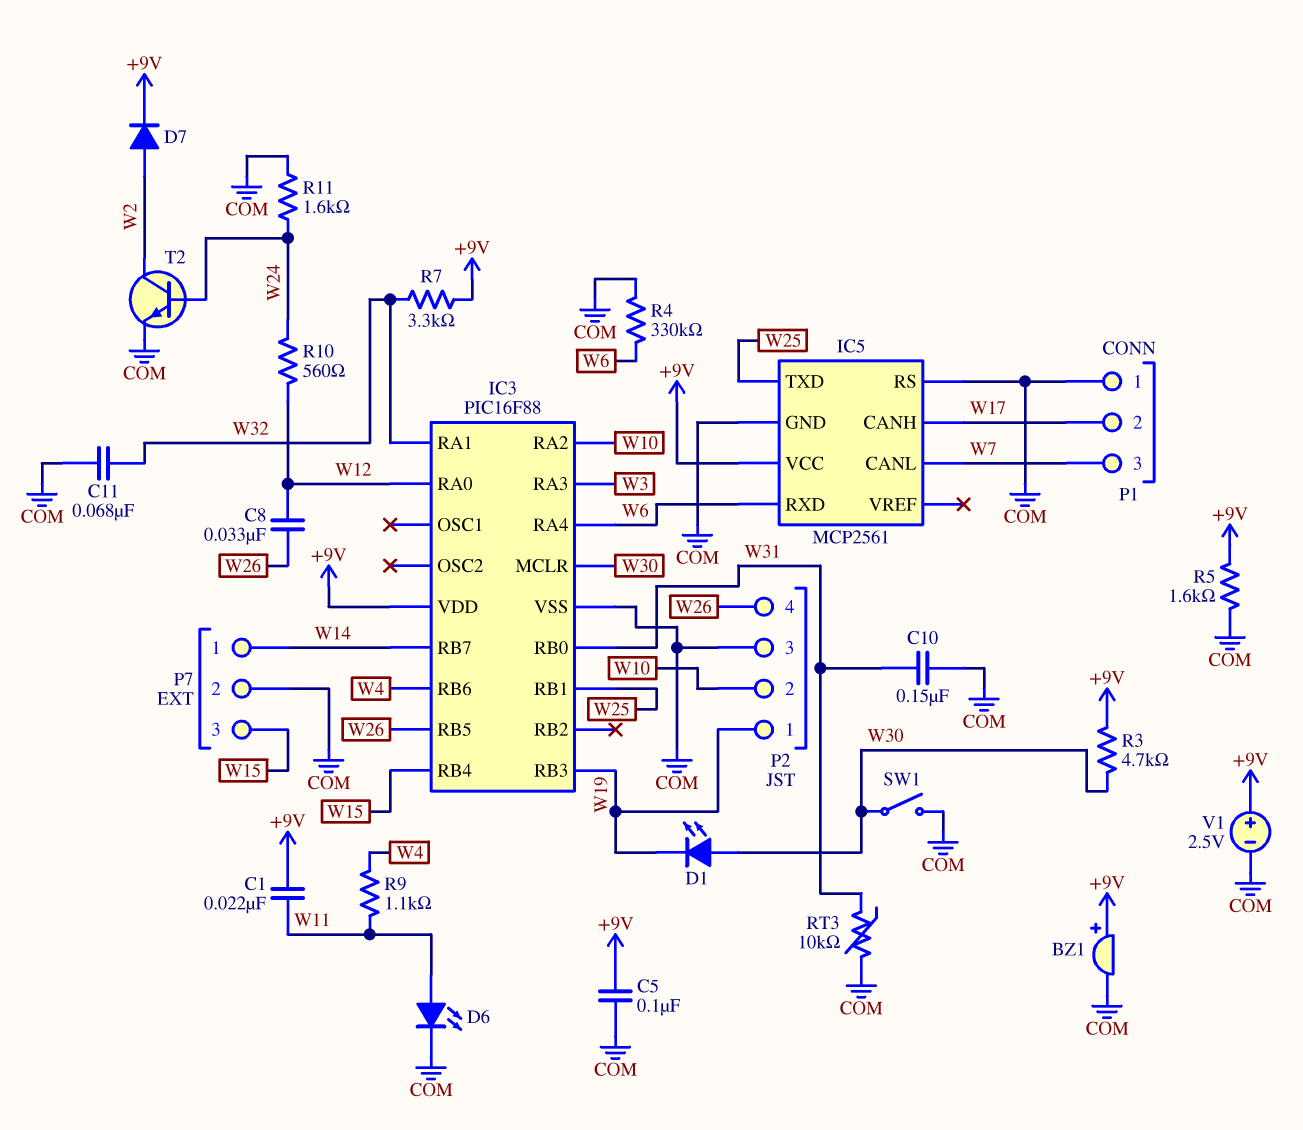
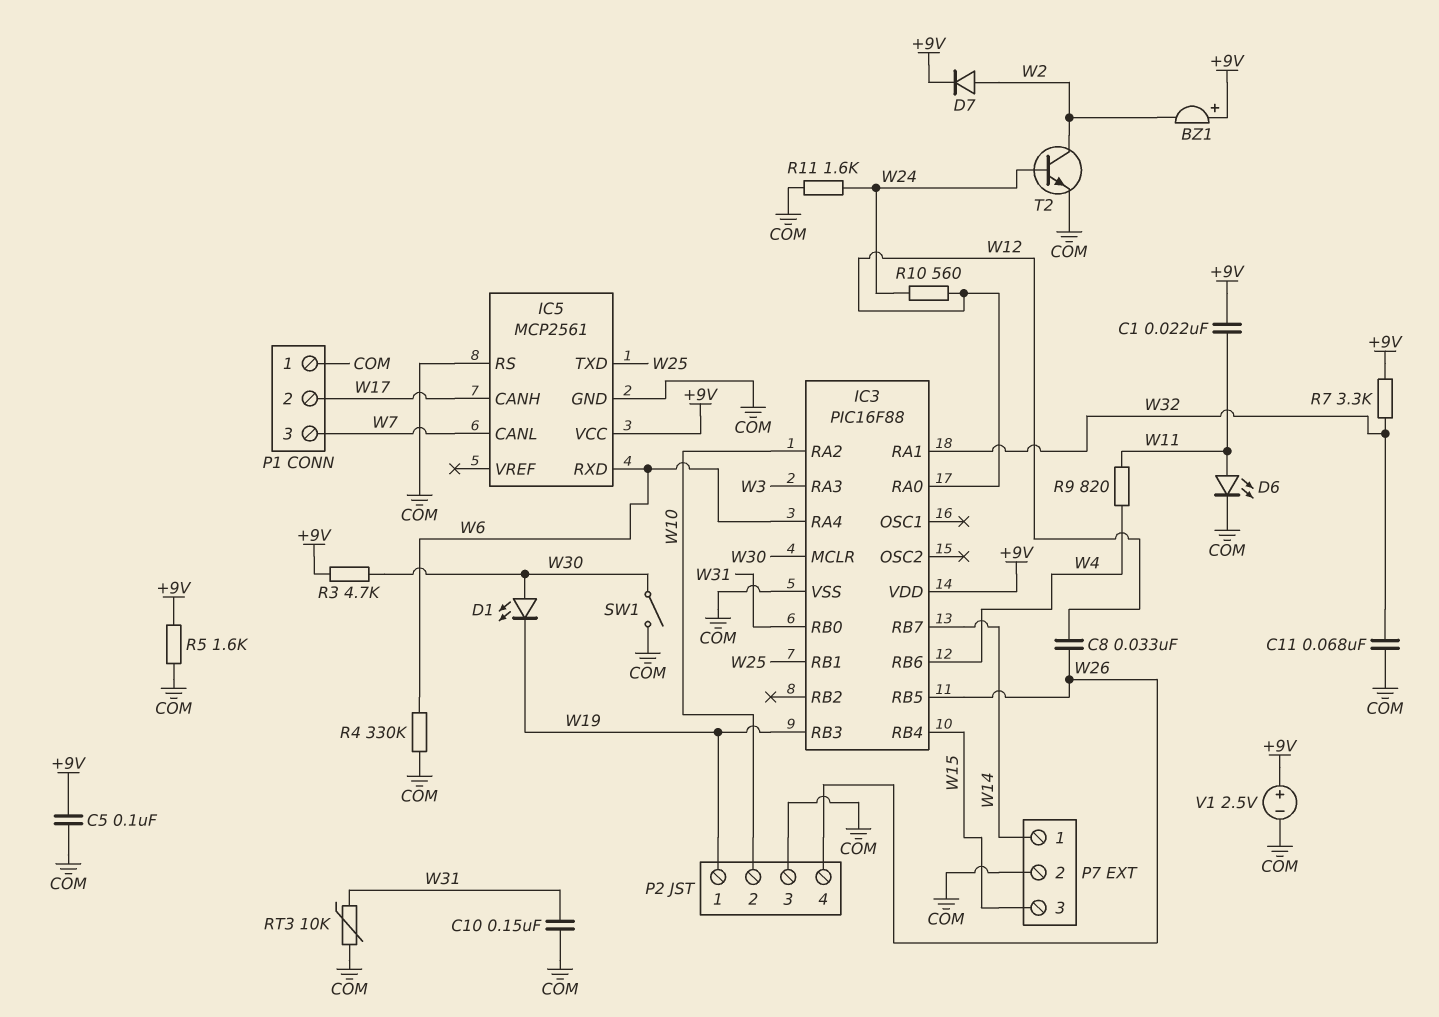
BZ1: buzzer (plus +9V, minus COM) -> buzzer (plus +9V, minus W2)
R9: 1.1k (W4, W11) -> 820 (W4, W11)

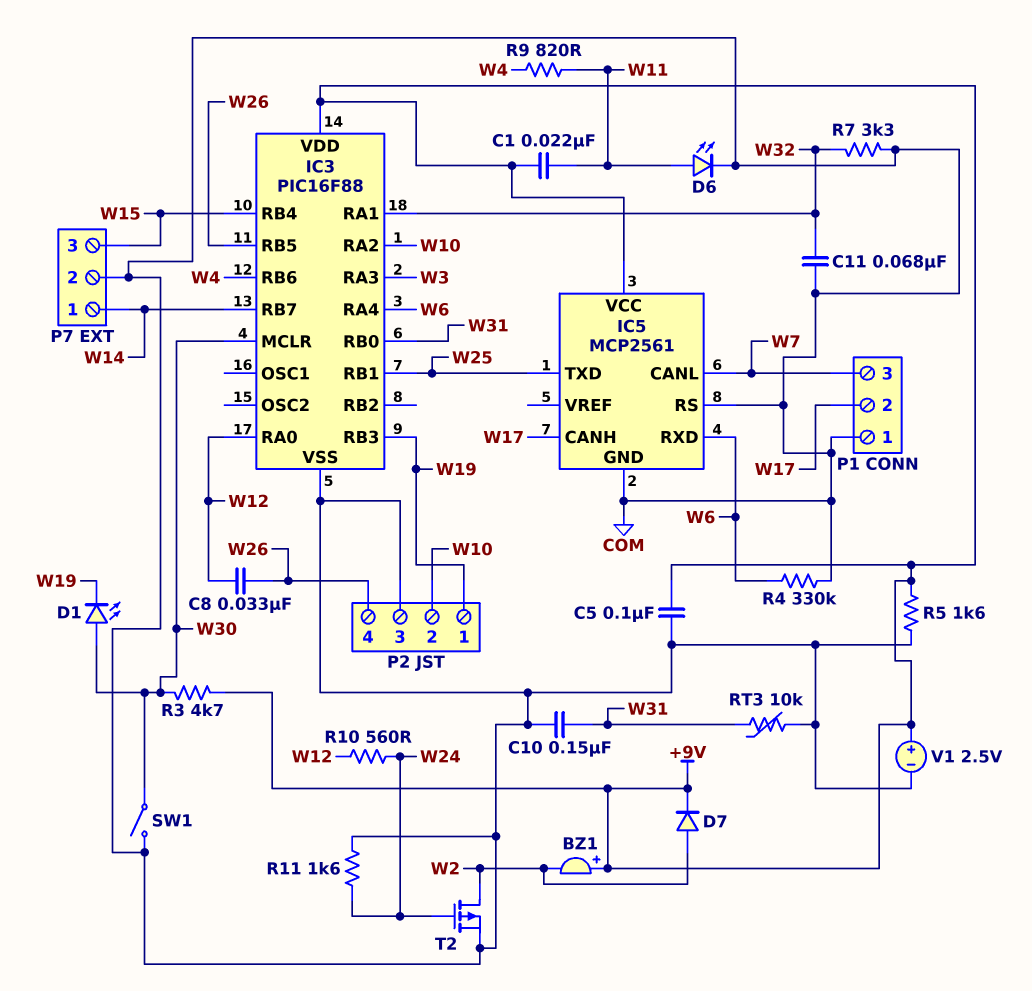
R7: 3.3k (+9V, W32) -> 3.3k (COM, W32)
T2: NPN (B W24, C W2, E COM) -> PMOS (G W24, D W2, S COM)

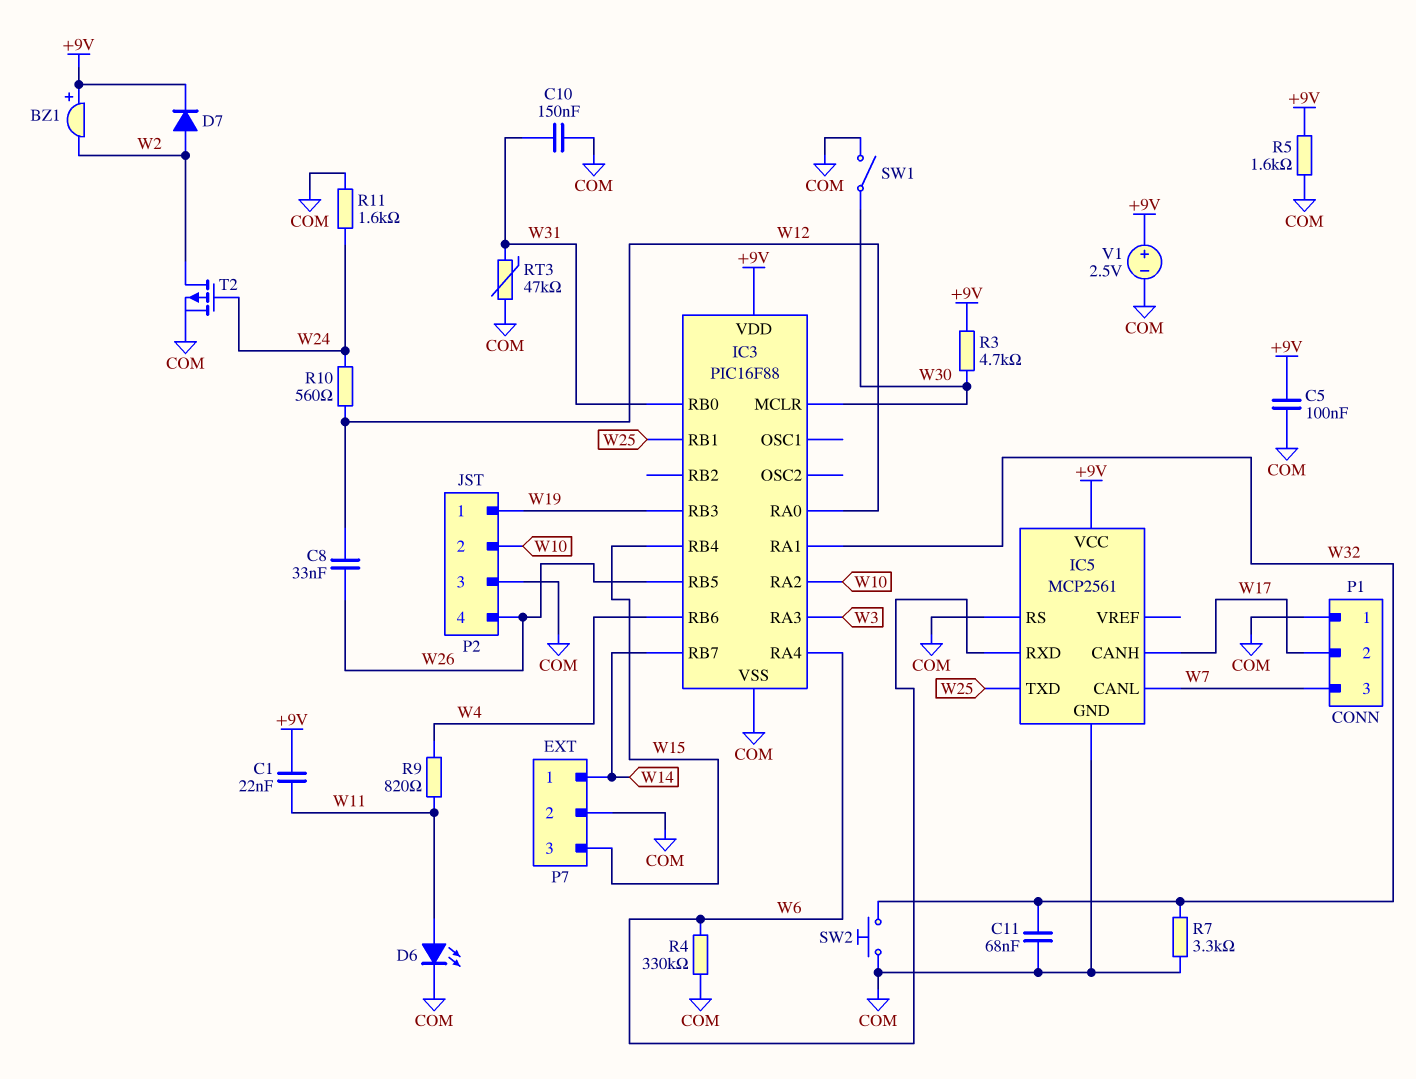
D1: LED (A W30, K W19) -> none
RT3: 10k (COM, W31) -> 47k (COM, W31)
SW2: none -> button (COM, W32)

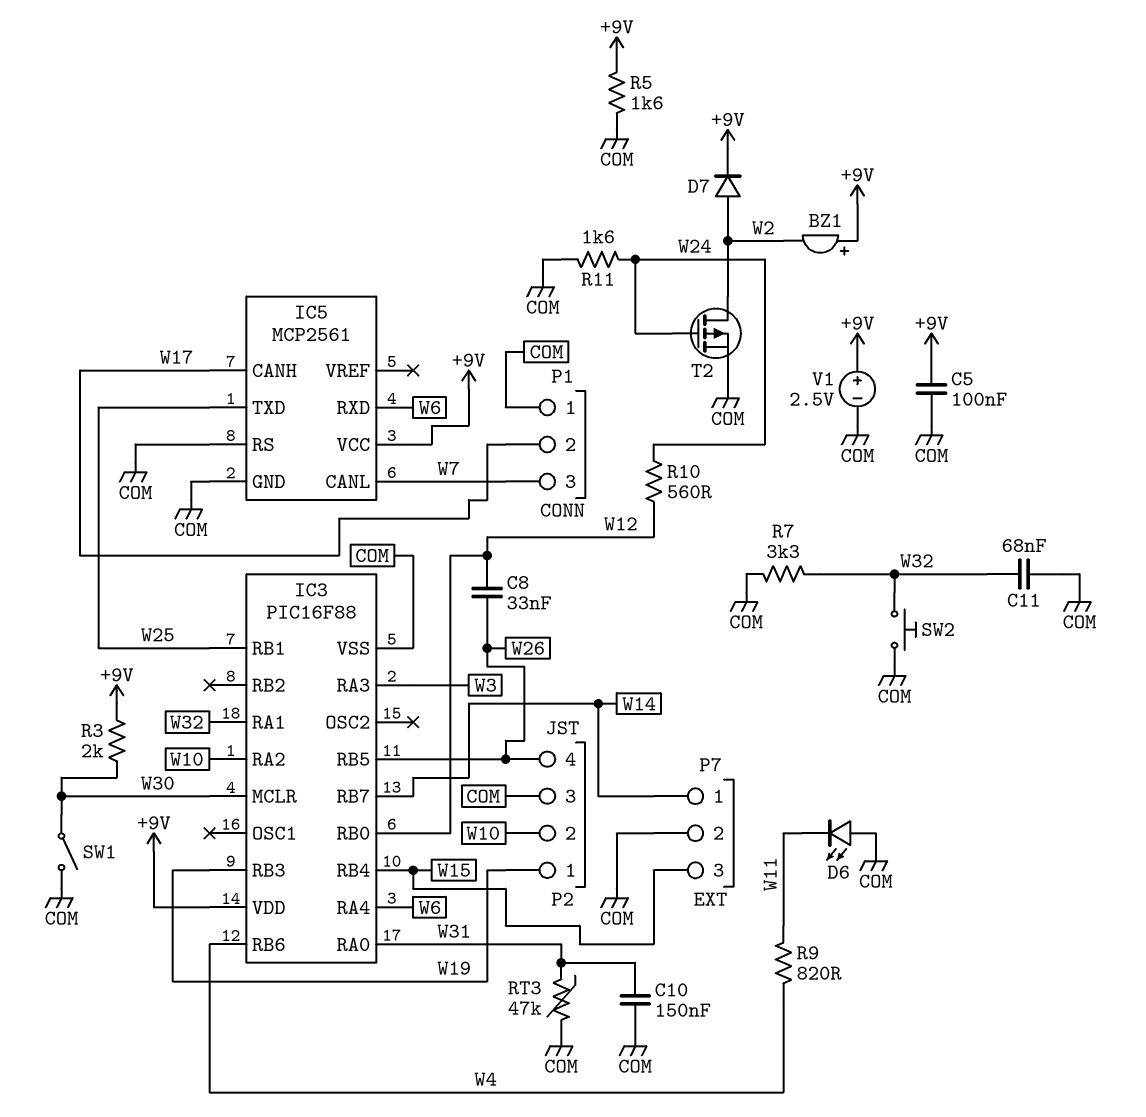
C1: 22nF (+9V, W11) -> none
D6: LED (A W11, K COM) -> LED (A COM, K W11)
IC3 pin RA0: W12 -> W31
IC3 pin RB0: W31 -> W12
R3: 4.7k (+9V, W30) -> 2k (+9V, W30)
R4: 330k (COM, W6) -> none

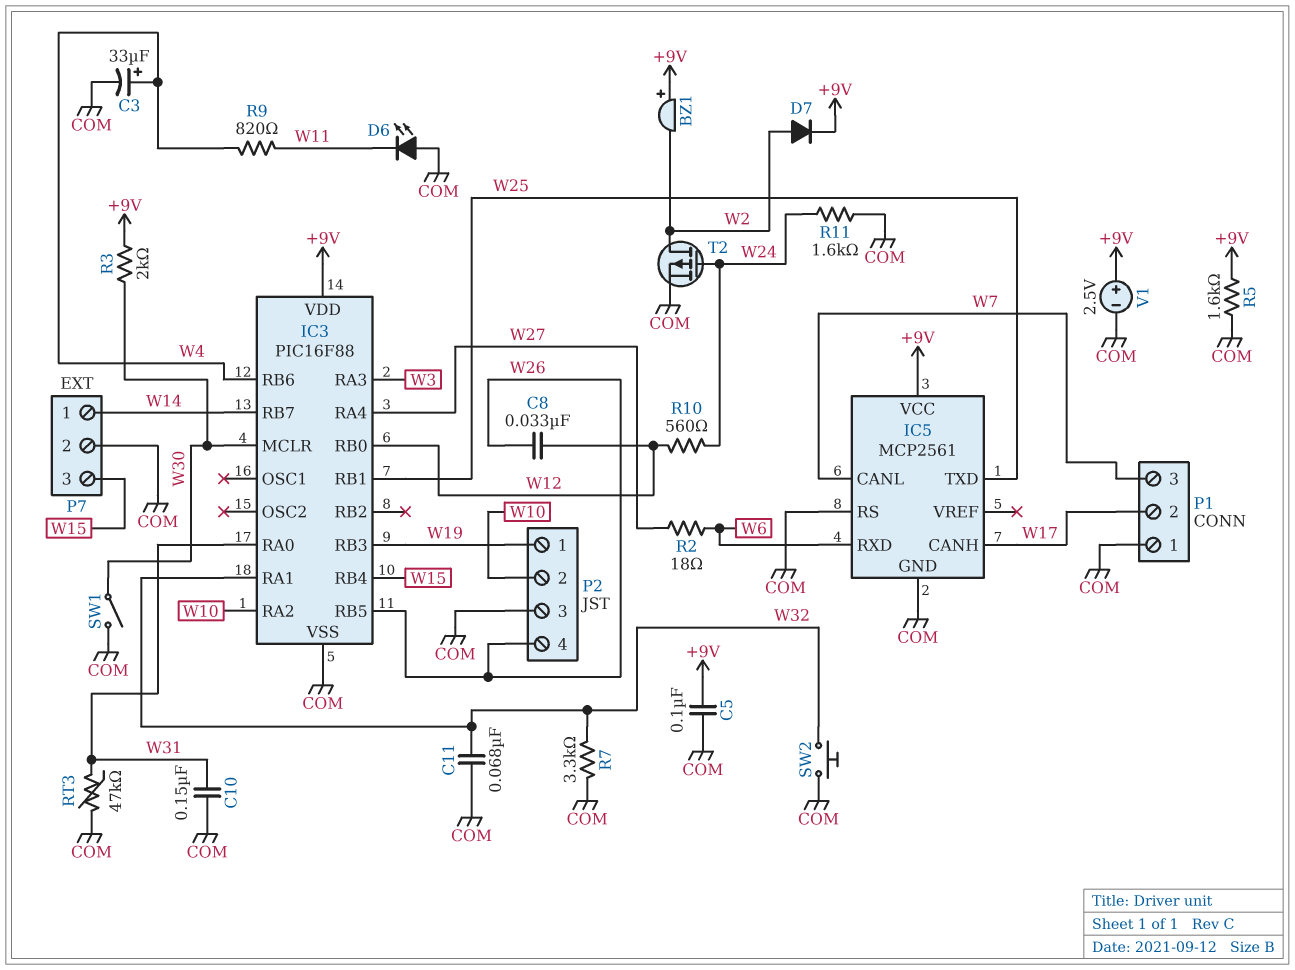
C3: none -> 33uF (plus W4, minus COM)
IC3 pin RA4: W6 -> W27
R2: none -> 18 (W6, W27)

